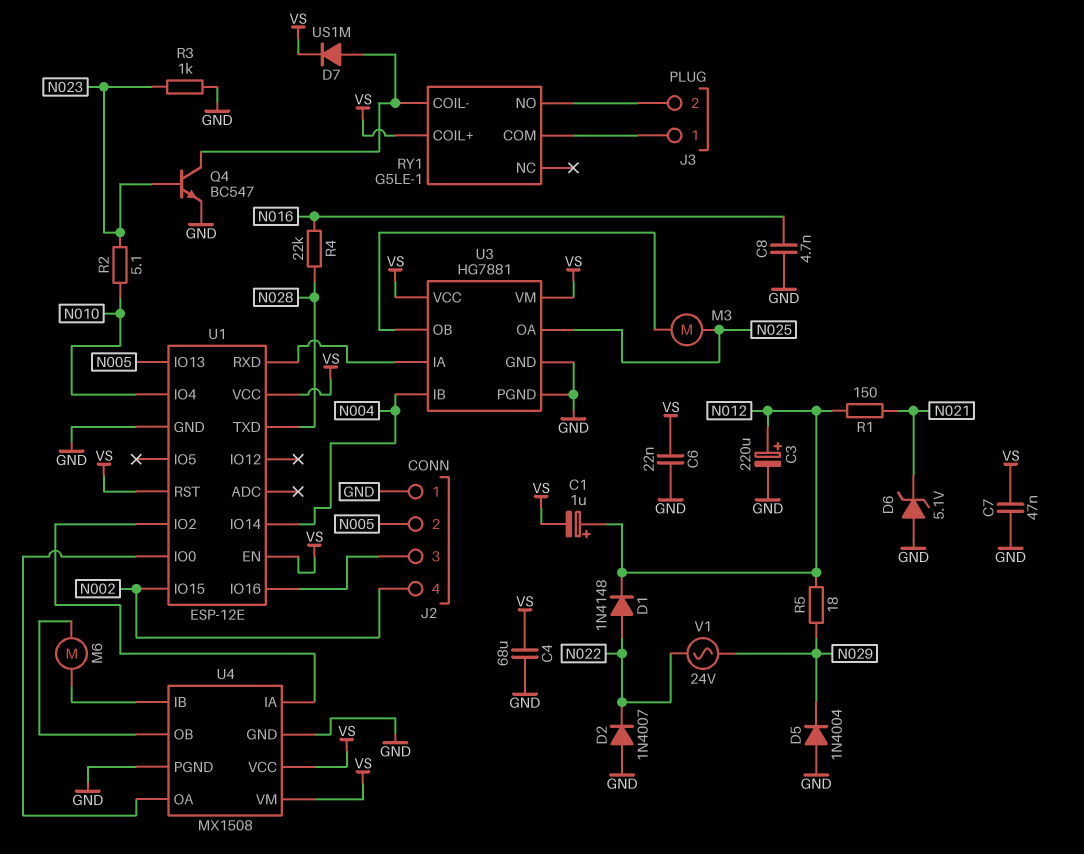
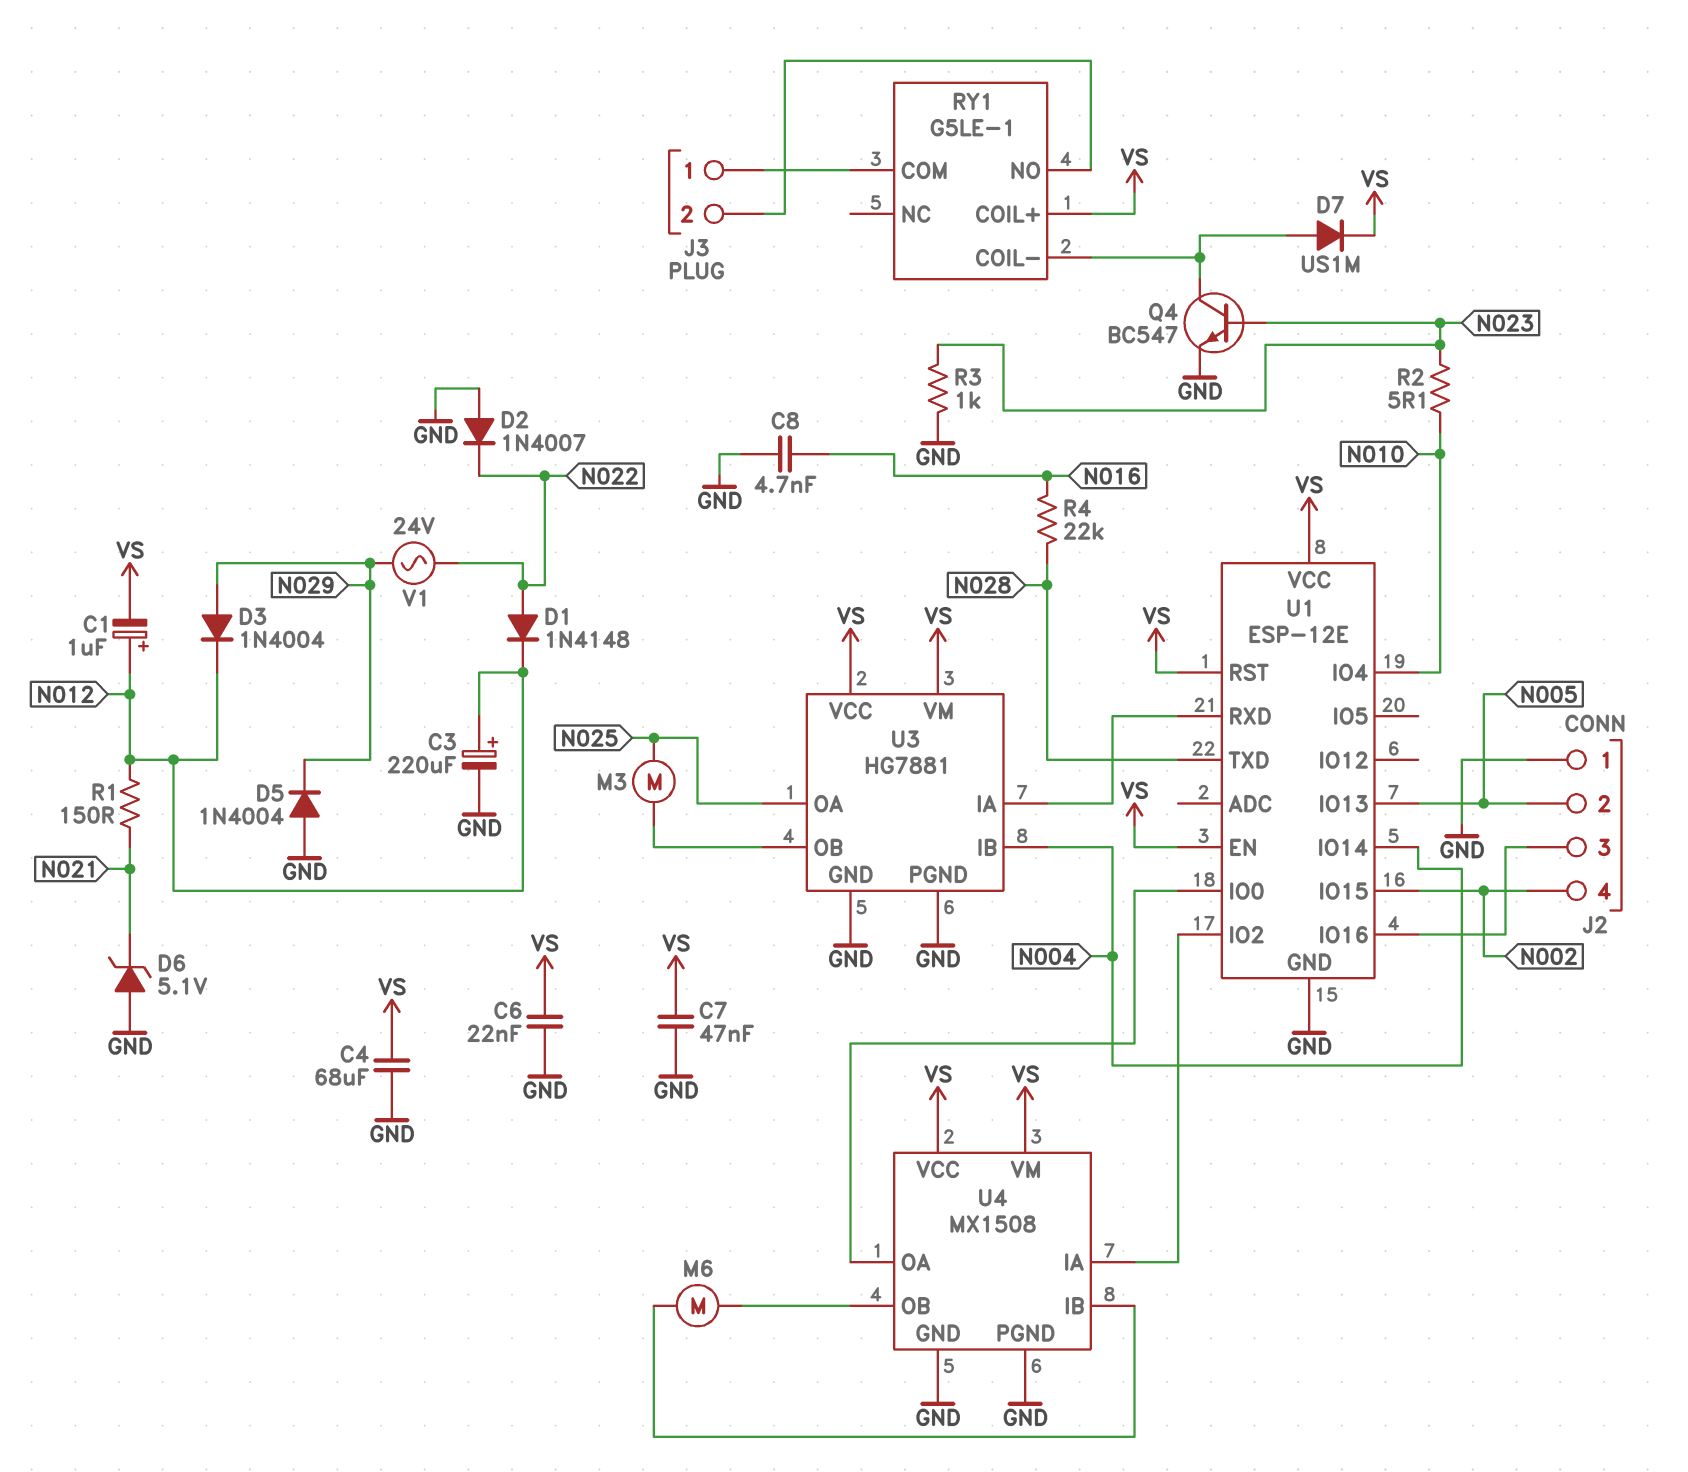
D3: none -> diode 1N4004 (A N029, K N012)
R5: 18 (N012, N029) -> none

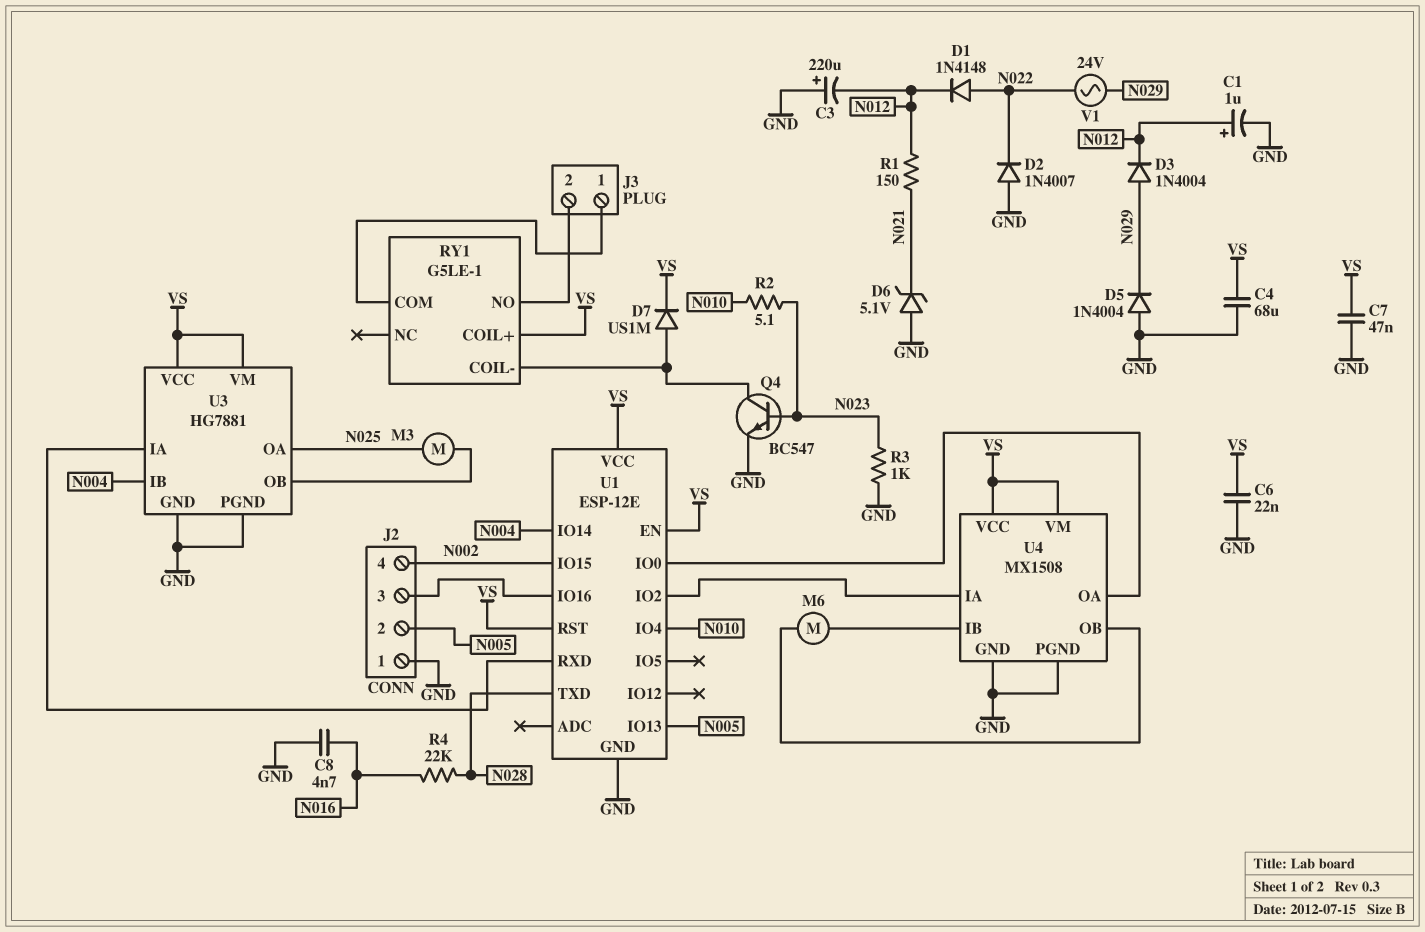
C1: 1uF (plus N012, minus VS) -> 1uF (plus N012, minus GND)
C3: 220uF (plus N012, minus GND) -> 220uF (plus GND, minus N012)

